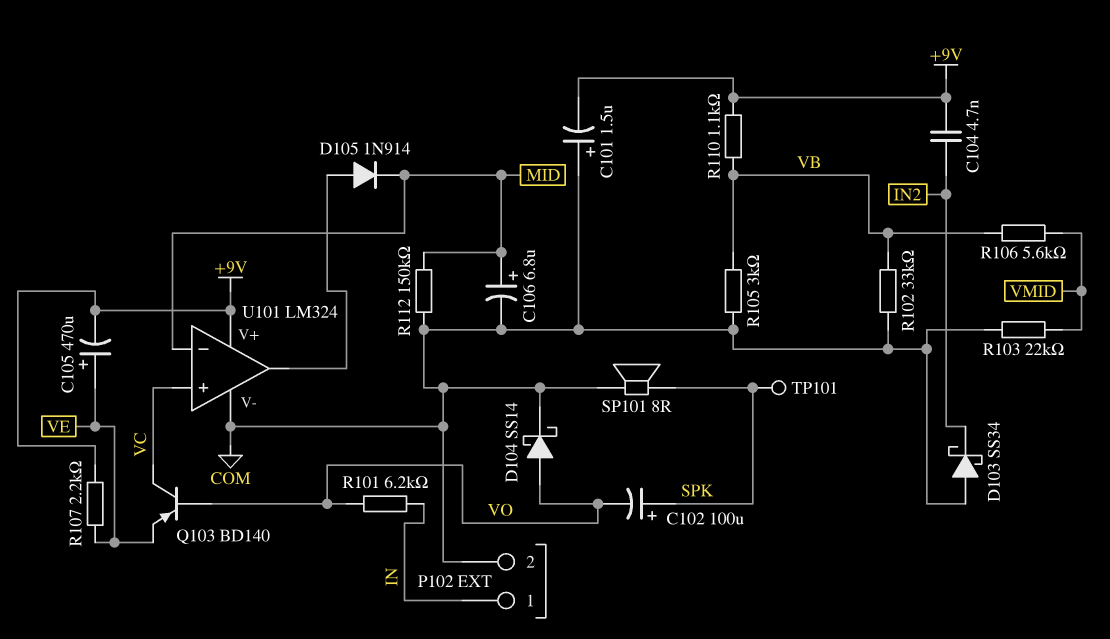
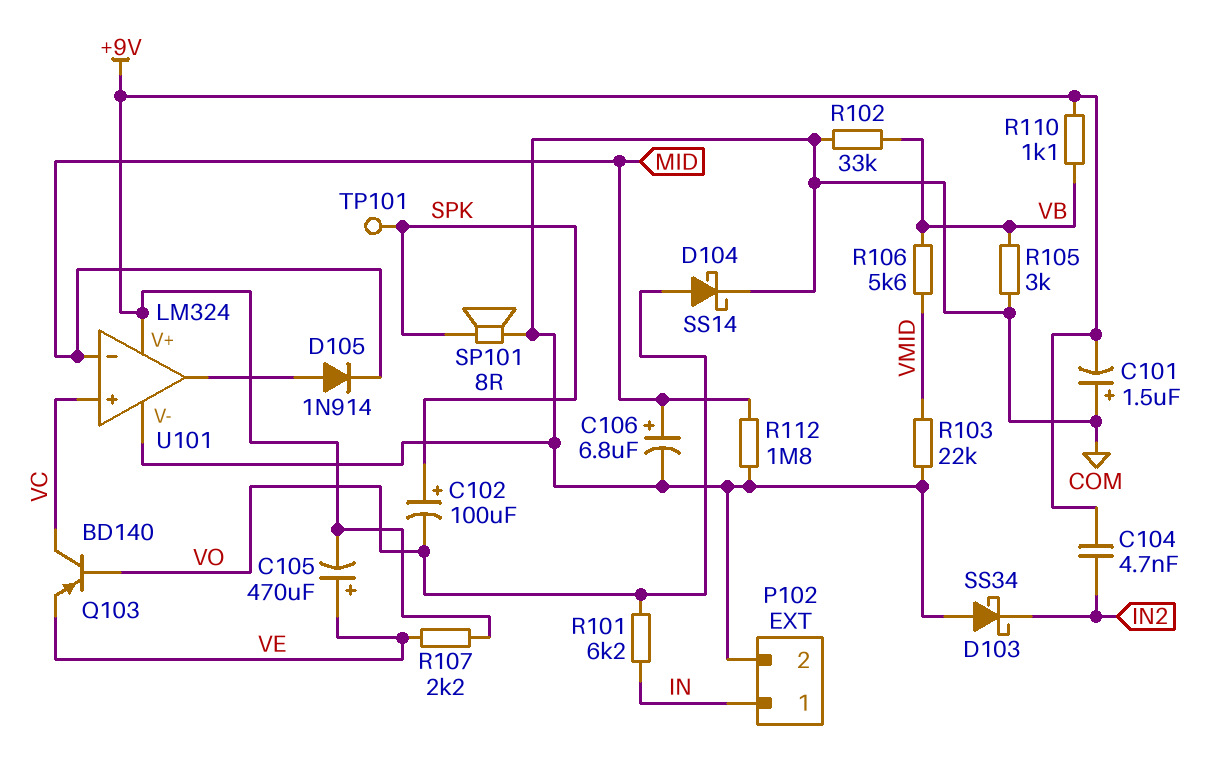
R112: 150k (COM, MID) -> 1.8M (COM, MID)

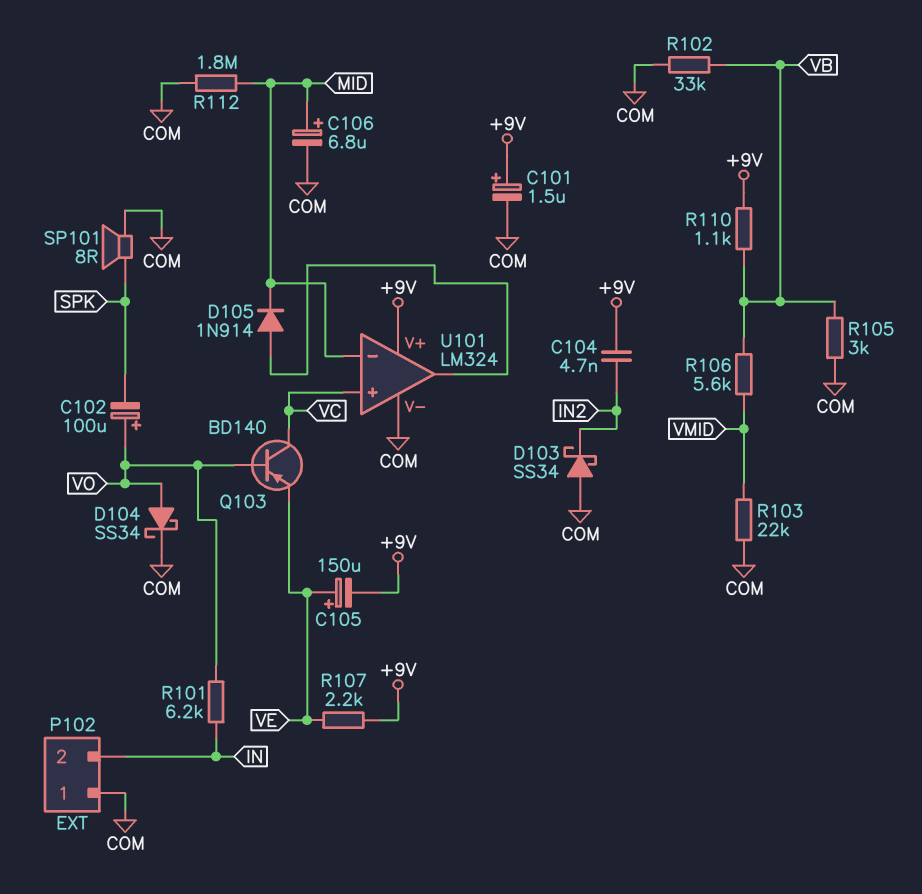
C101: 1.5uF (plus COM, minus +9V) -> 1.5uF (plus +9V, minus COM)
C102: 100uF (plus SPK, minus VO) -> 100uF (plus VO, minus SPK)
C105: 470uF (plus VE, minus +9V) -> 150uF (plus VE, minus +9V)
D104: schottky SS14 (A VO, K COM) -> schottky SS34 (A VO, K COM)
P102 pin 1: IN -> COM
P102 pin 2: COM -> IN
TP101: test point (SPK) -> none

